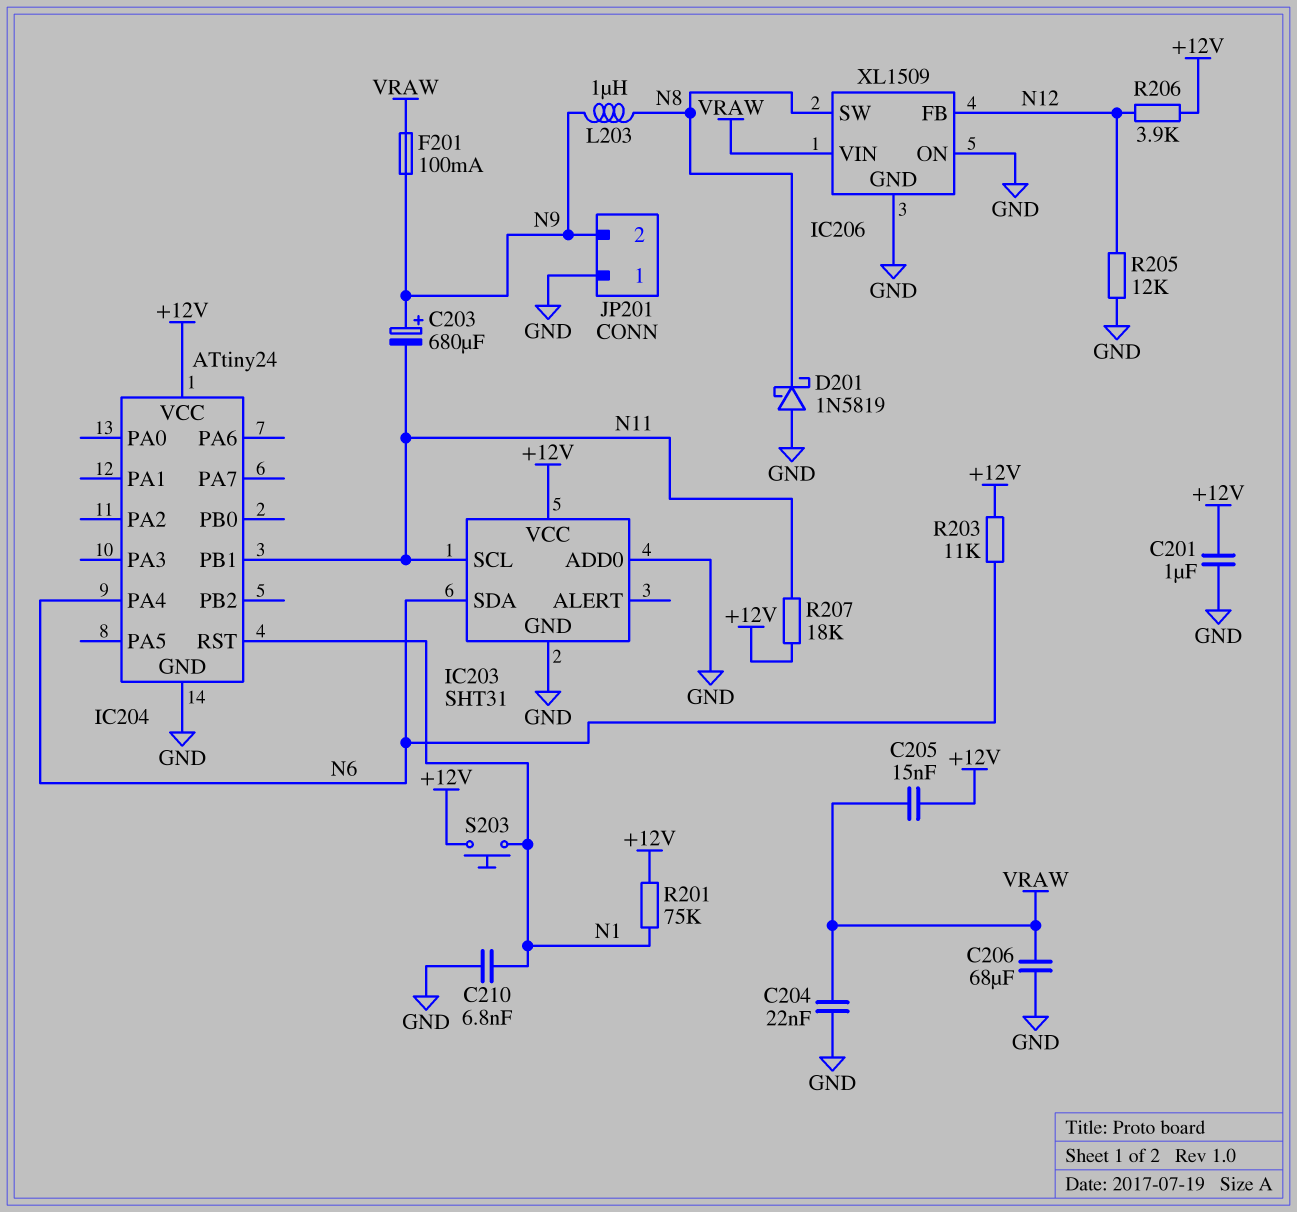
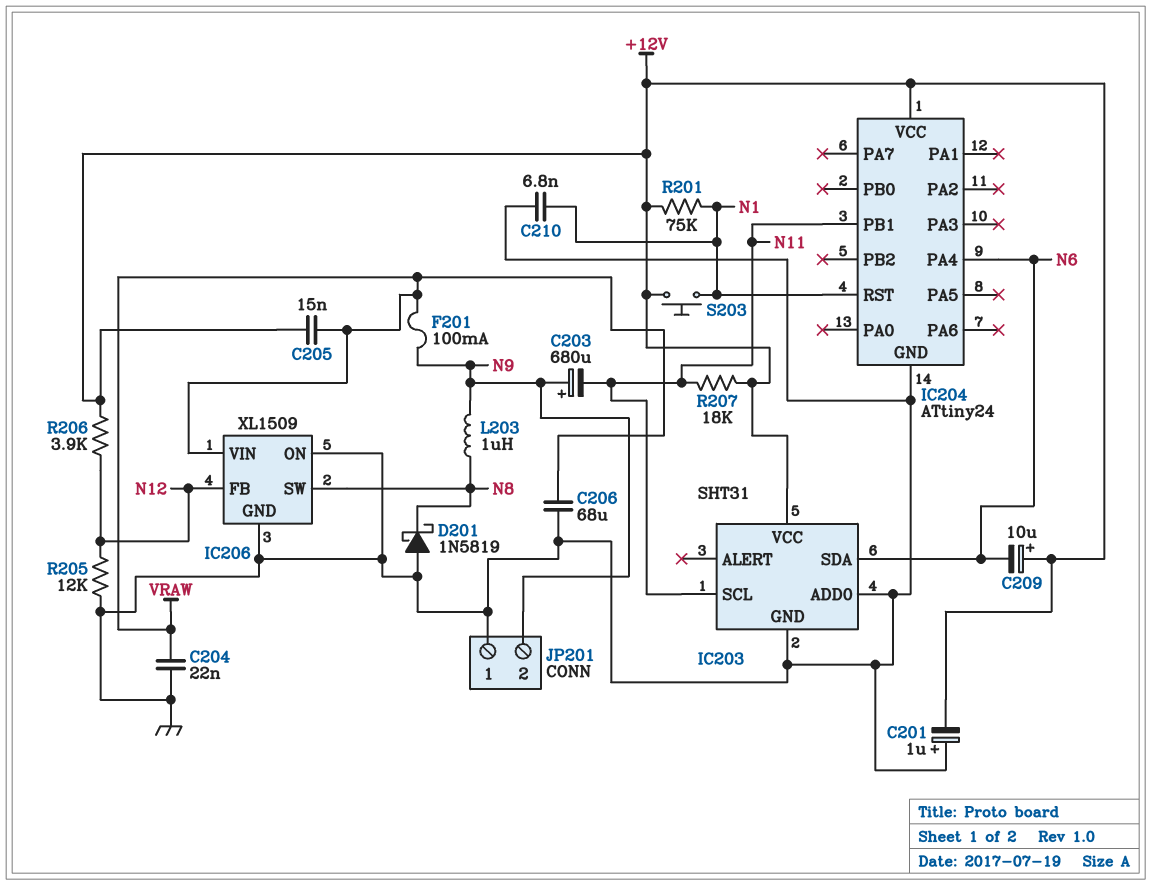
C201: 1uF (+12V, GND) -> 1uF (plus GND, minus +12V)
C209: none -> 10uF (plus +12V, minus N6)
R203: 11k (+12V, N6) -> none

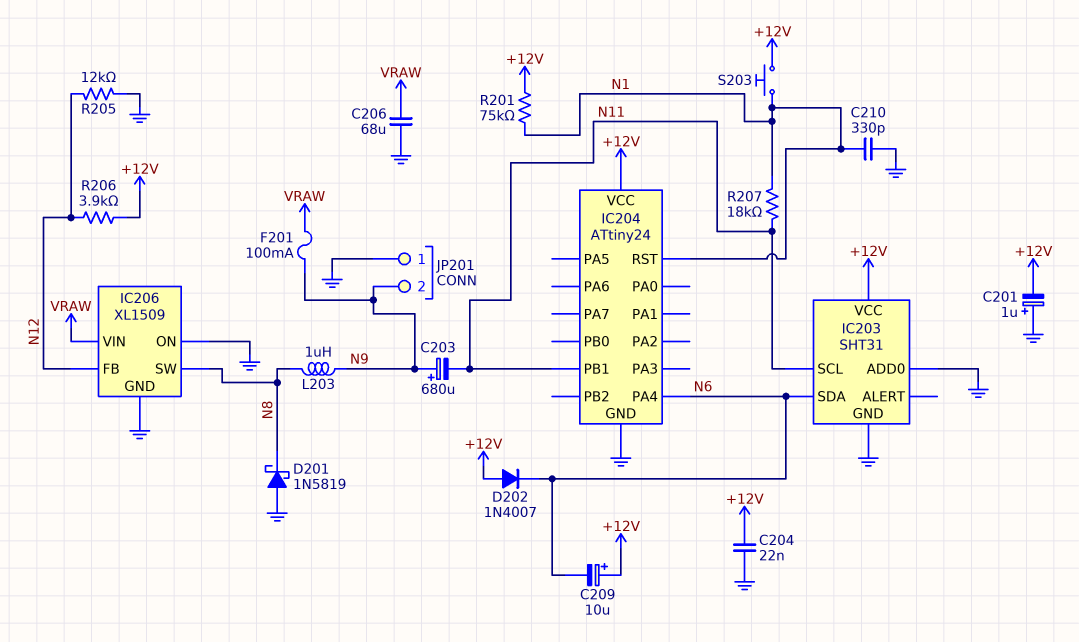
C204: 22nF (GND, VRAW) -> 22nF (+12V, GND)
C205: 15nF (+12V, VRAW) -> none
C210: 6.8nF (GND, N1) -> 330pF (GND, N1)
D202: none -> diode 1N4007 (A +12V, K N6)
R207: 18k (+12V, N11) -> 18k (N1, N11)

